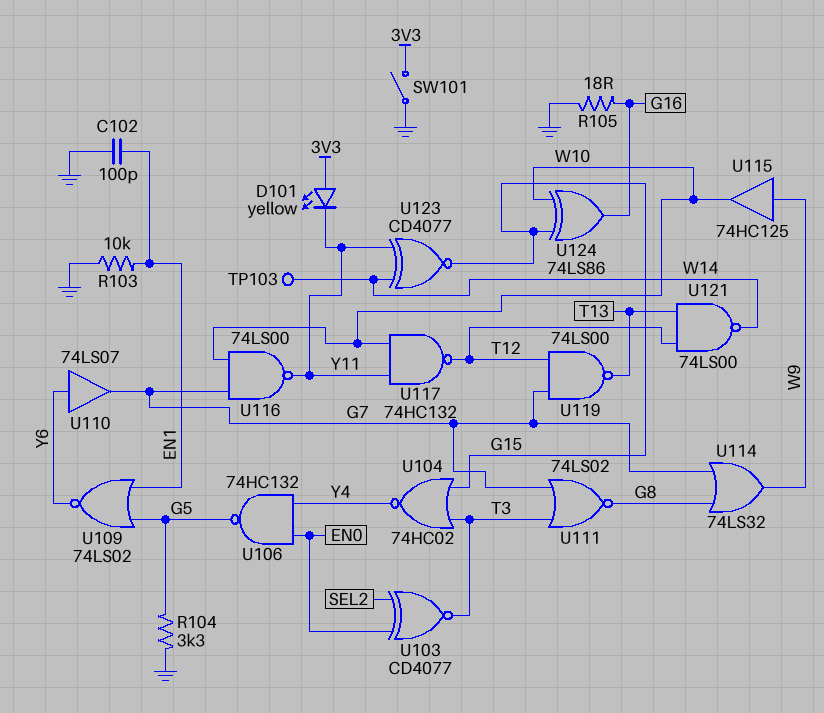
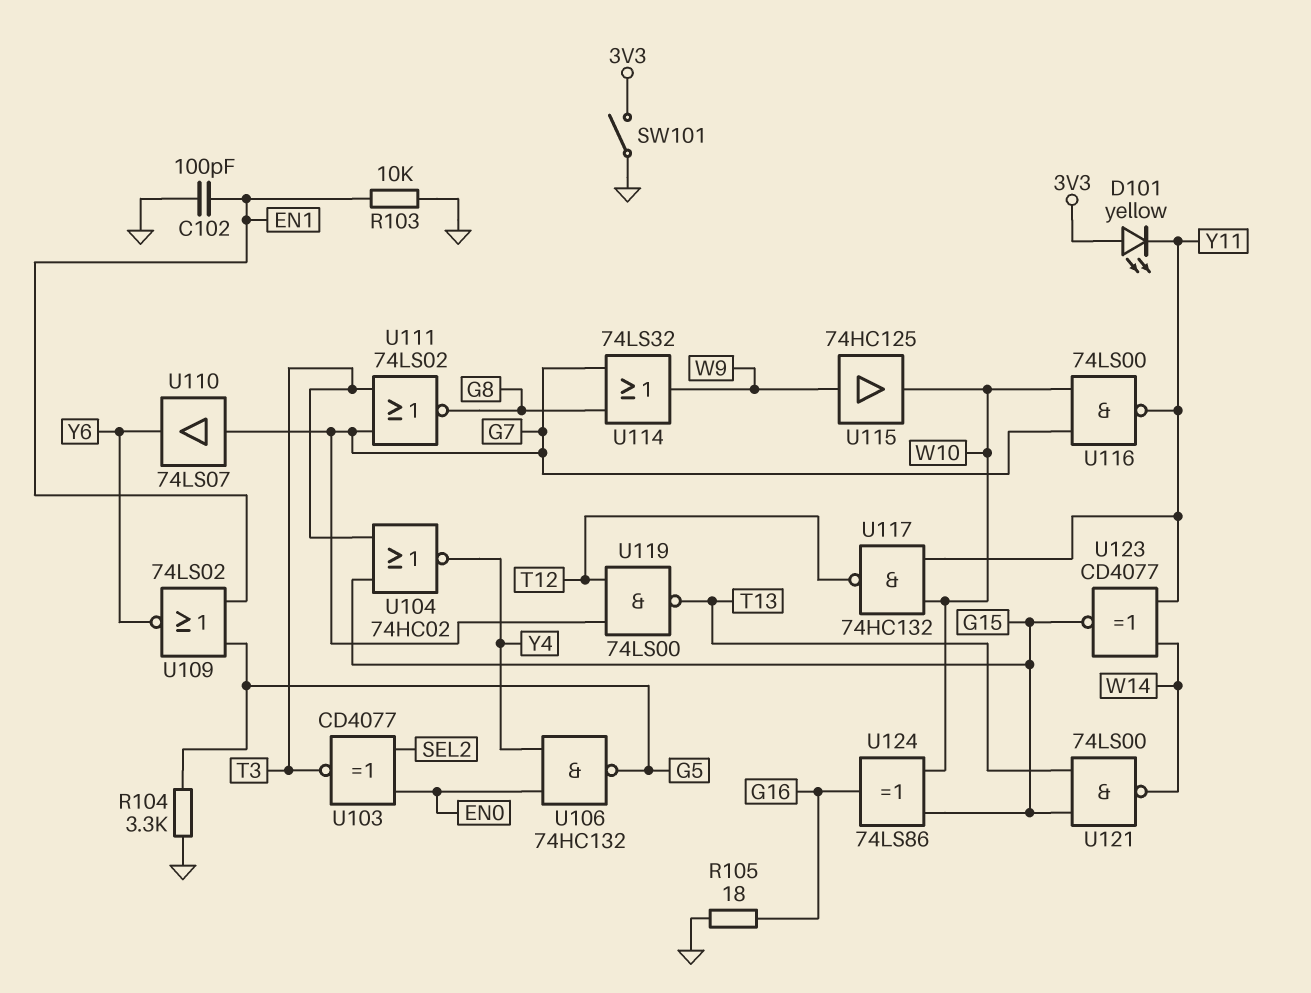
TP103: test point (W14) -> none
U110: buffer 74LS07 (in Y6, out G7) -> buffer 74LS07 (in G7, out Y6)
U121: NAND 74LS00 (in T12, in T13, out W14) -> NAND 74LS00 (in G15, in T13, out W14)

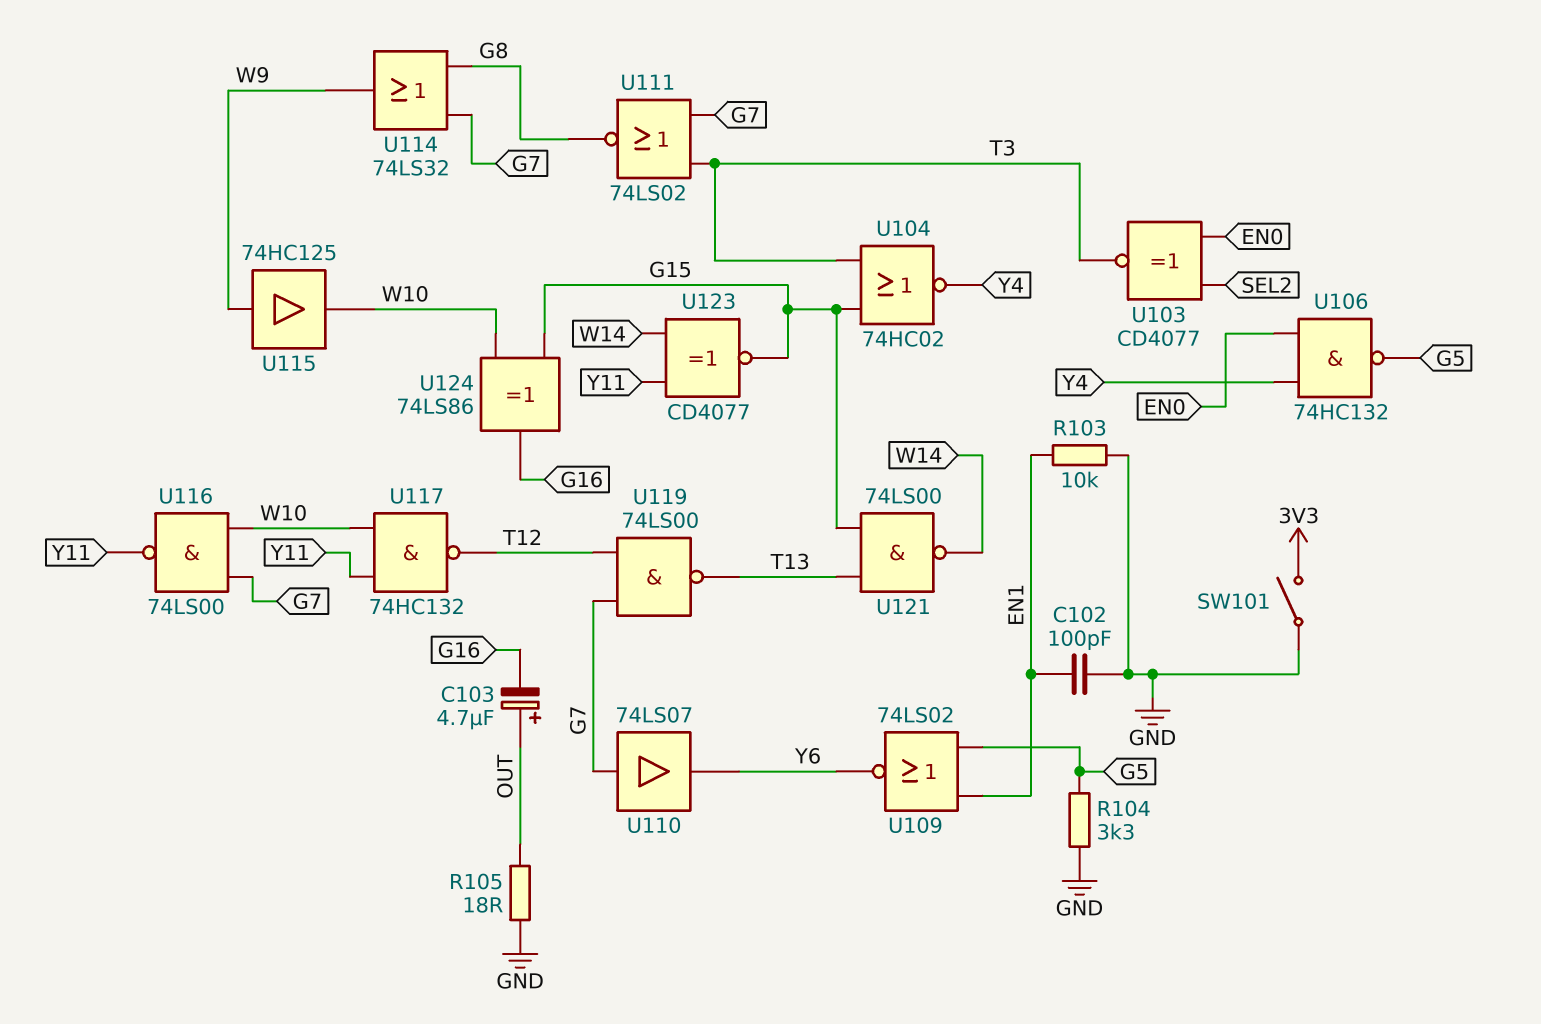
C103: none -> 4.7uF (plus OUT, minus G16)
D101: LED yellow (A 3V3, K Y11) -> none
R105: 18 (G16, GND) -> 18 (GND, OUT)

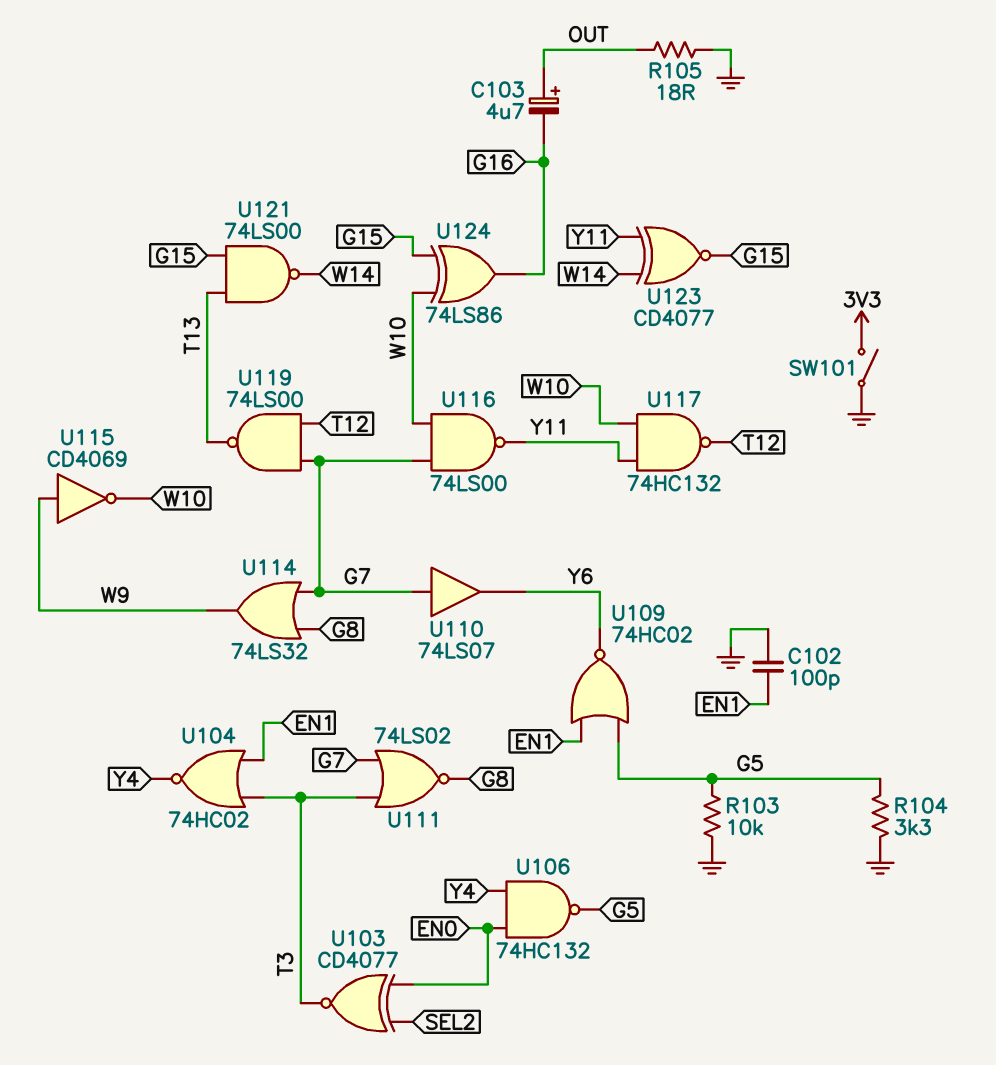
R103: 10k (EN1, GND) -> 10k (G5, GND)
U104: NOR 74HC02 (in G15, in T3, out Y4) -> NOR 74HC02 (in EN1, in T3, out Y4)
U109: NOR 74LS02 (in EN1, in G5, out Y6) -> NOR 74HC02 (in EN1, in G5, out Y6)
U115: buffer 74HC125 (in W9, out W10) -> NOT CD4069 (in W9, out W10)

